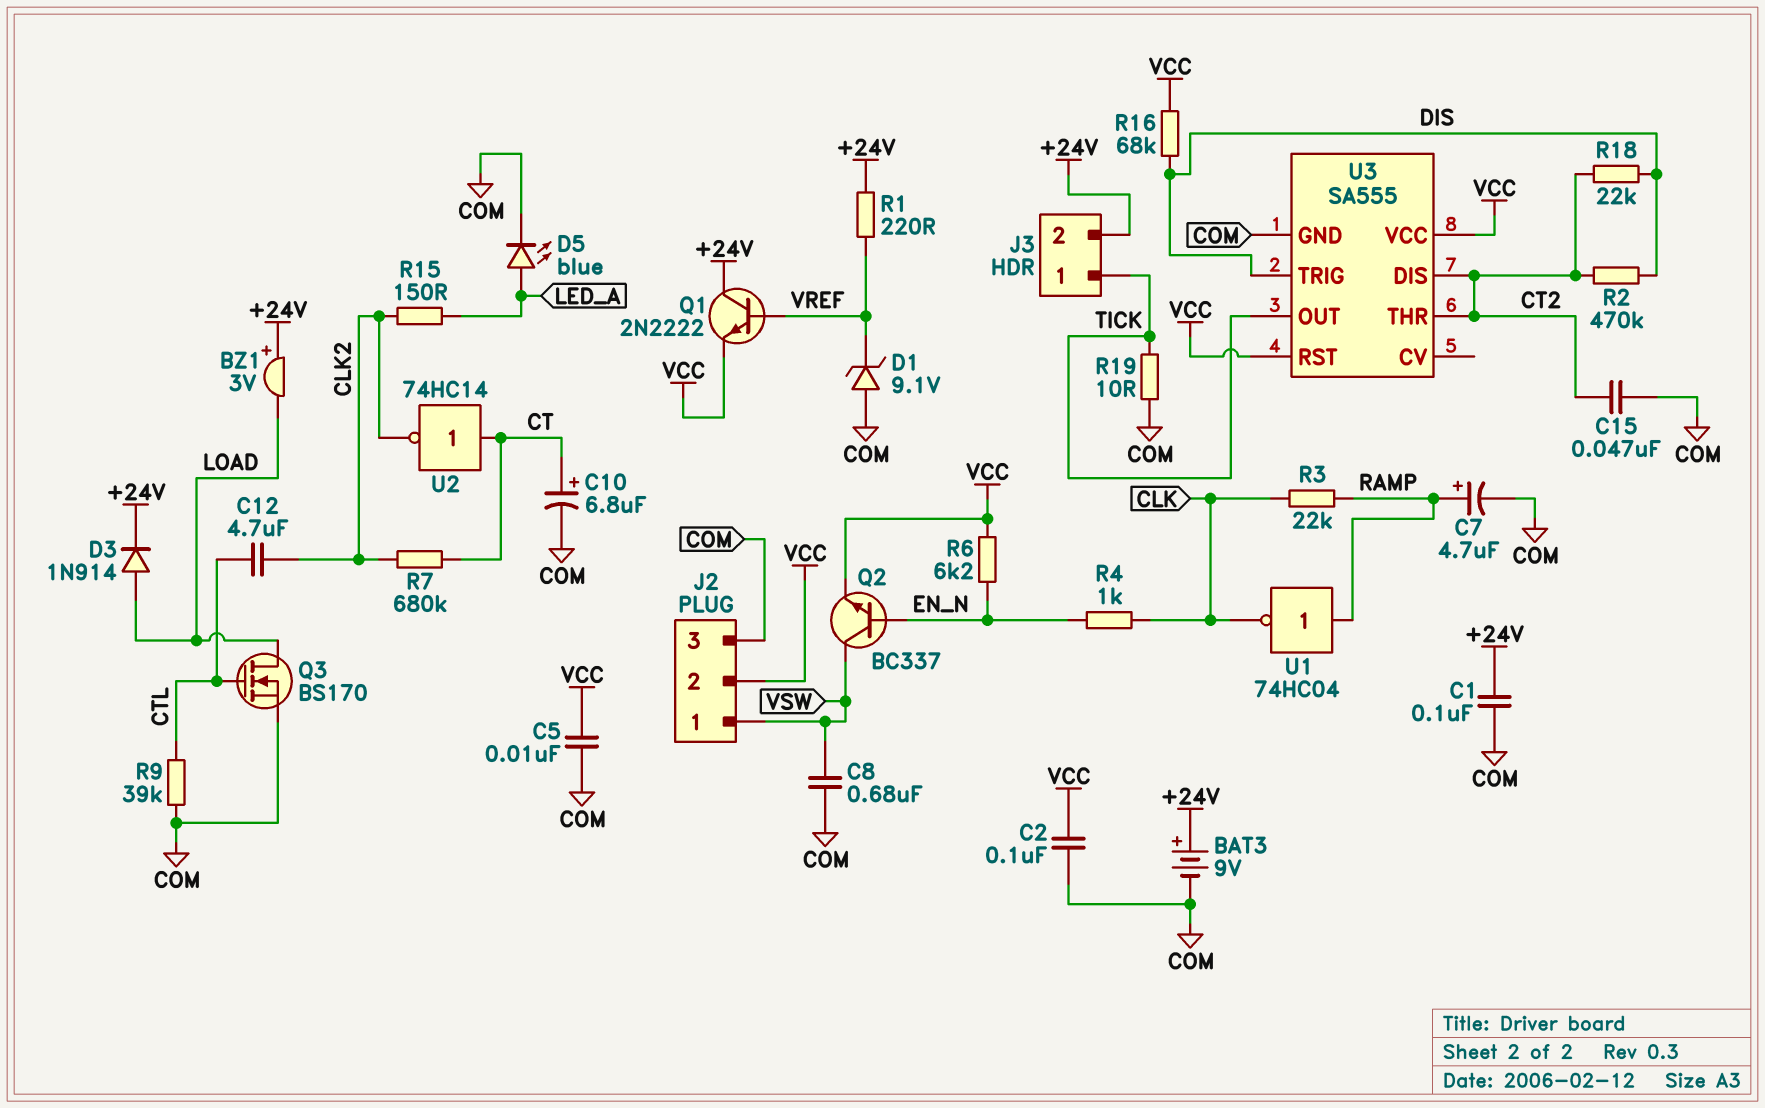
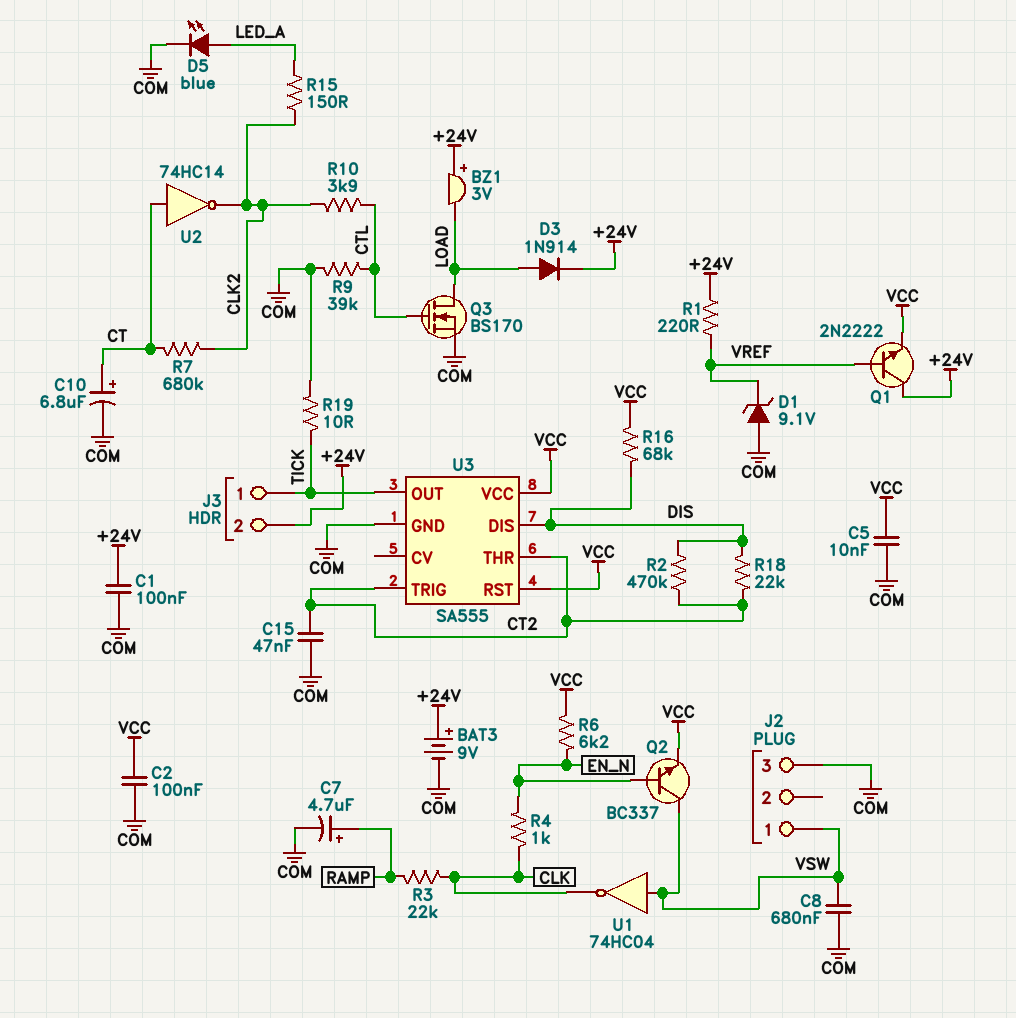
C12: 4.7uF (CLK2, CTL) -> none
J2 pin 2: VCC -> none
R10: none -> 3.9k (CLK2, CTL)
U1: NOT 74HC04 (in RAMP, out CLK) -> NOT 74HC04 (in VSW, out CLK)
U3 pin DIS: CT2 -> DIS
U3 pin TRIG: DIS -> CT2

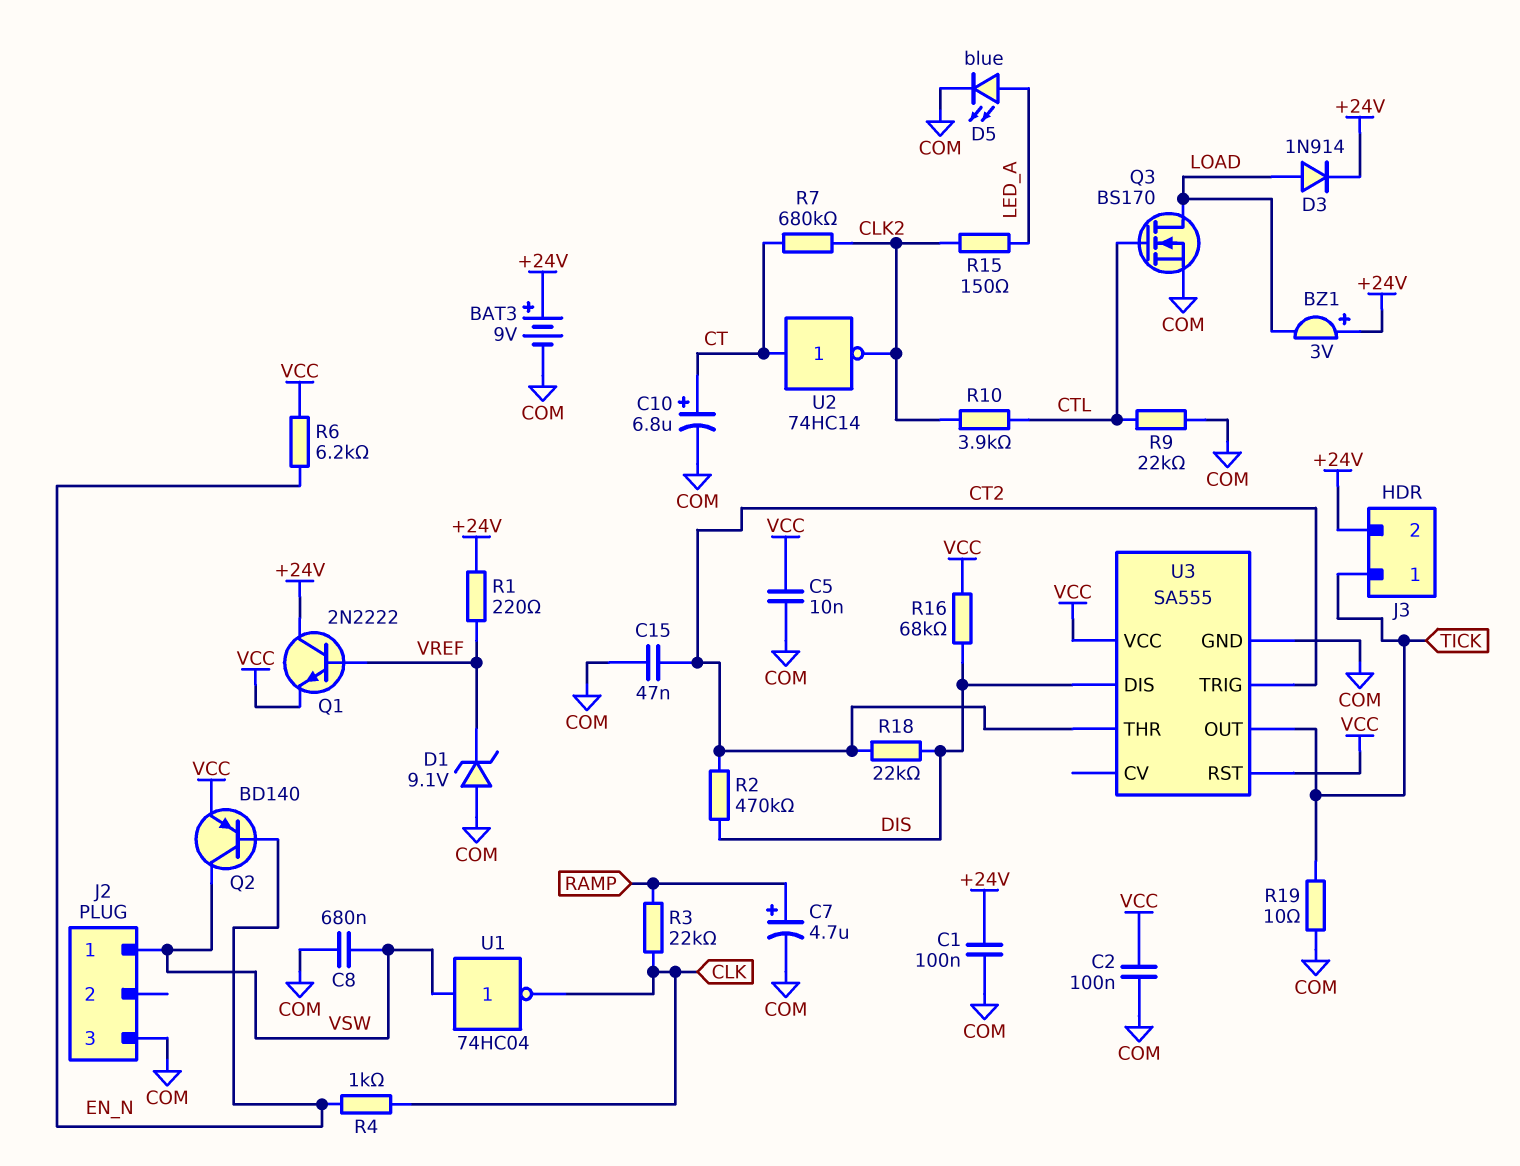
Q2: NPN BC337 (B EN_N, C VSW, E VCC) -> PNP BD140 (B EN_N, C VSW, E VCC)
R9: 39k (COM, CTL) -> 22k (COM, CTL)

